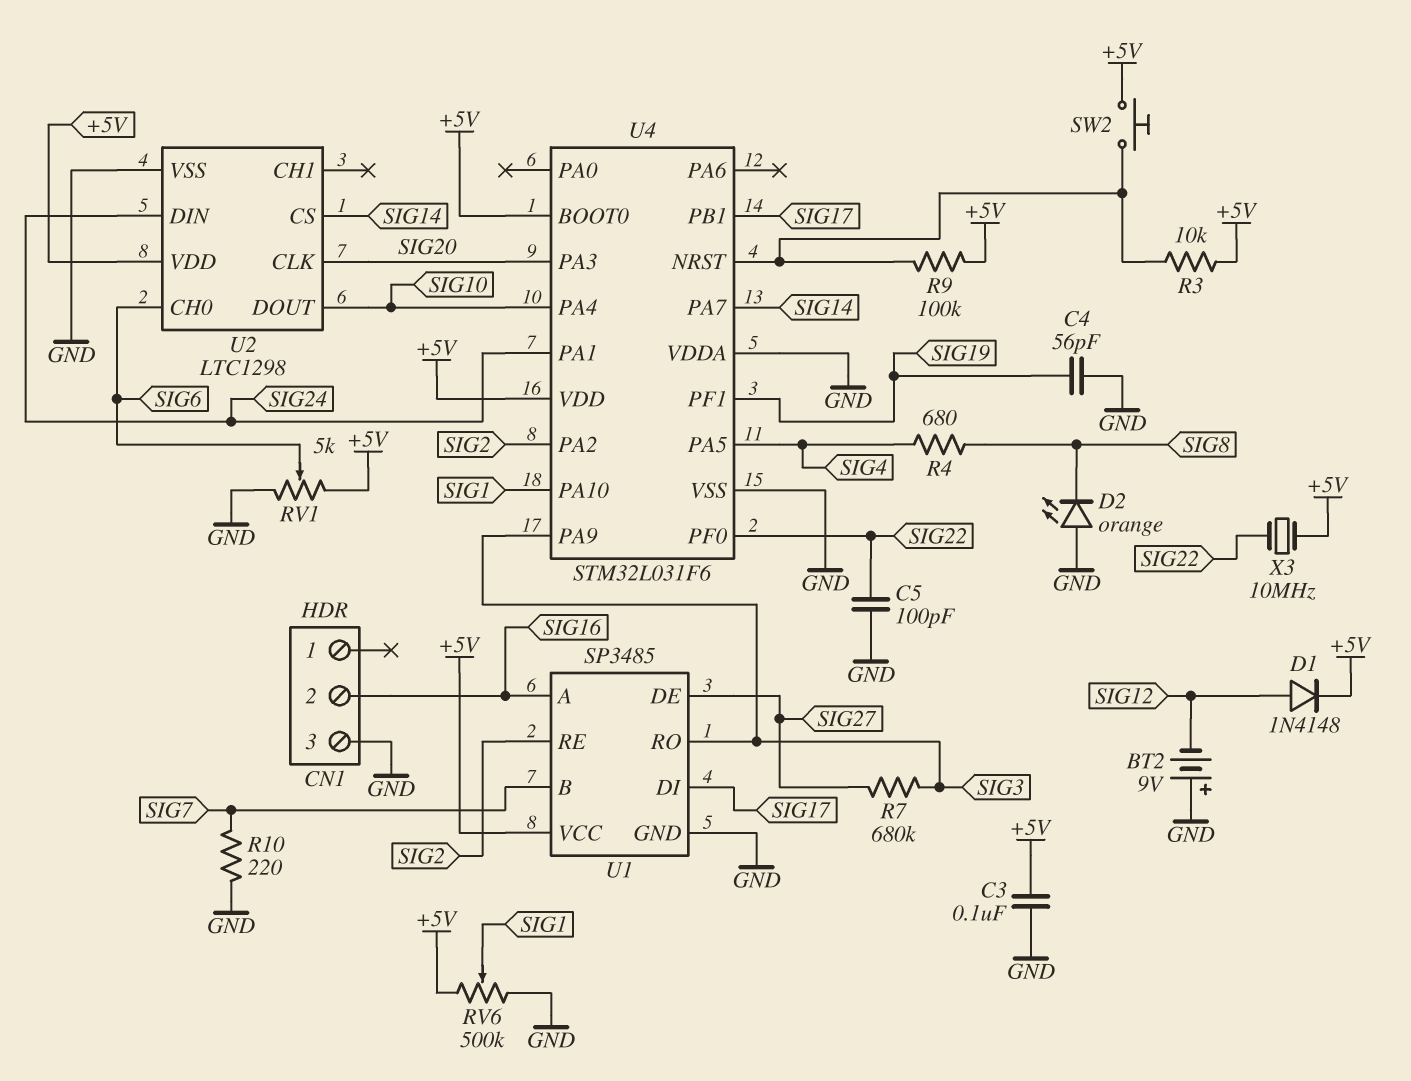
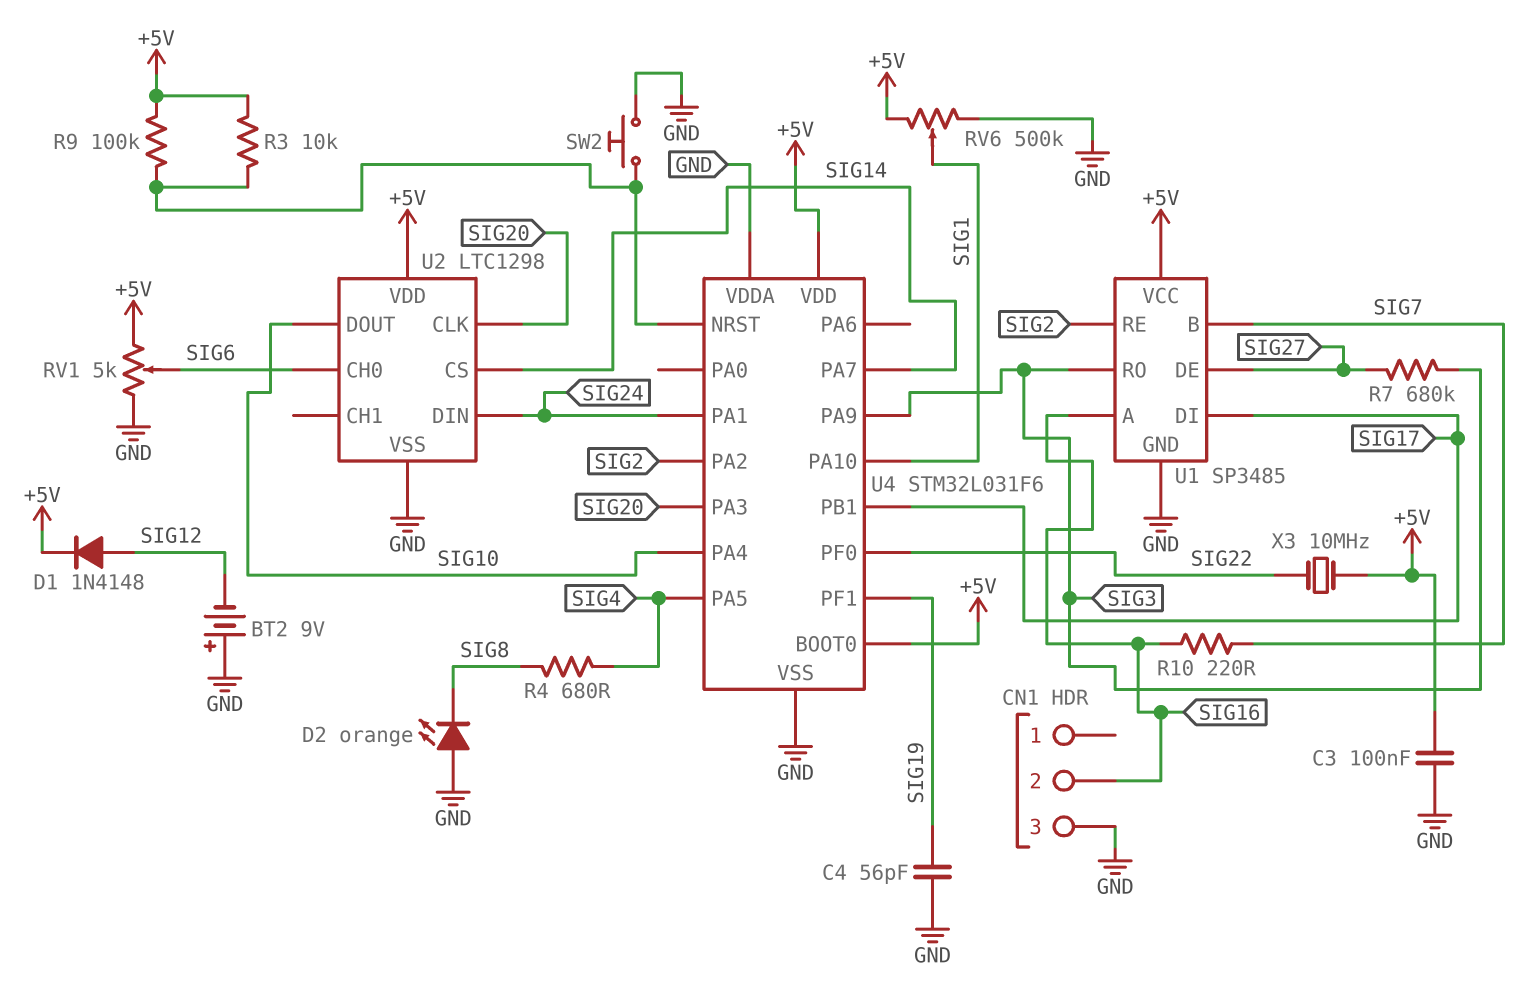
C5: 100pF (GND, SIG22) -> none
R10: 220 (GND, SIG7) -> 220 (SIG7, SIG16)
SW2: button (+5V, U4/NRST) -> button (GND, U4/NRST)

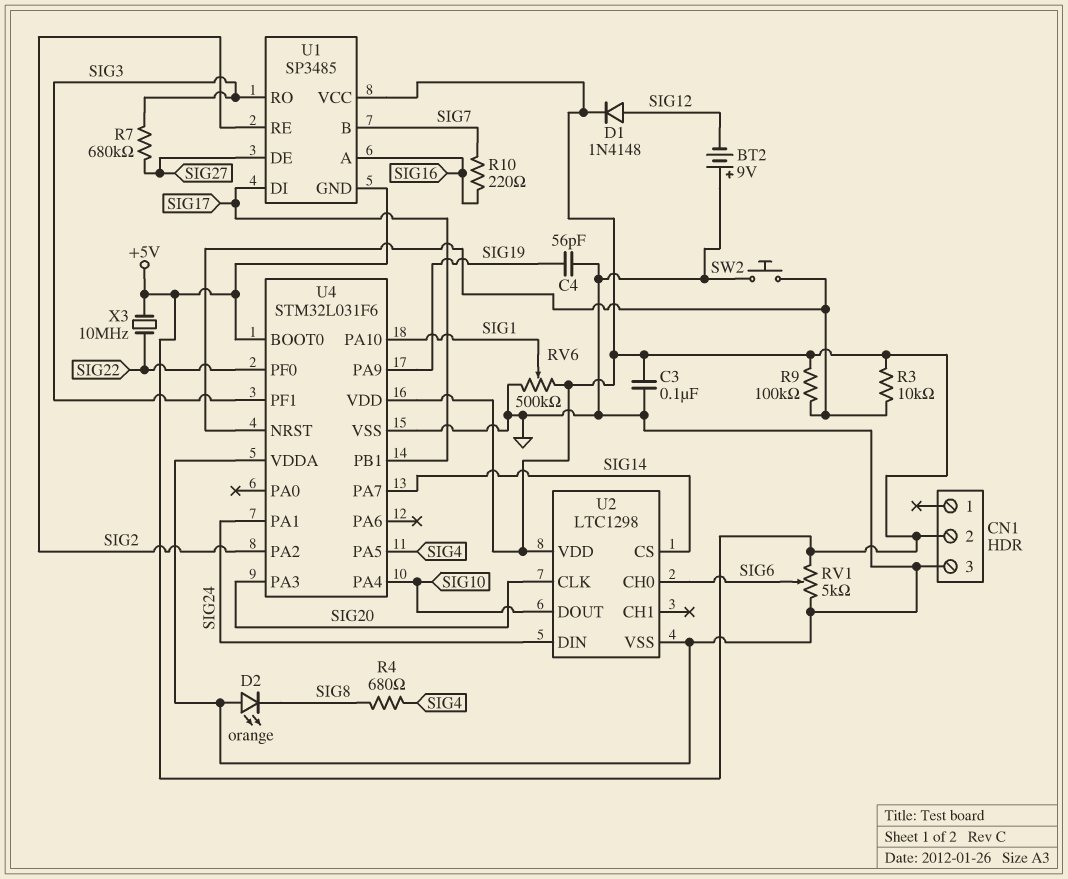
CN1 pin 2: SIG16 -> +5V
U1 pin GND: GND -> +5V
U4 pin PA9: SIG3 -> SIG19
U4 pin PF1: SIG19 -> SIG3

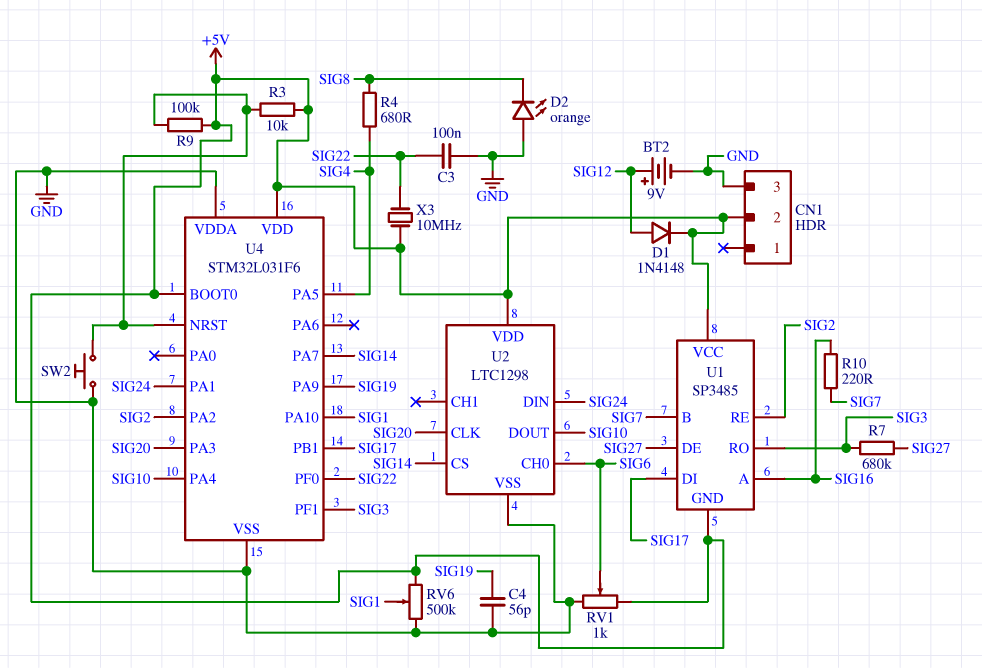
BT2: 9V (plus GND, minus SIG12) -> 9V (plus SIG12, minus GND)
C3: 100nF (+5V, GND) -> 100nF (GND, SIG22)
RV1: 5k (+5V, GND, wiper SIG6) -> 1k (+5V, GND, wiper SIG6)

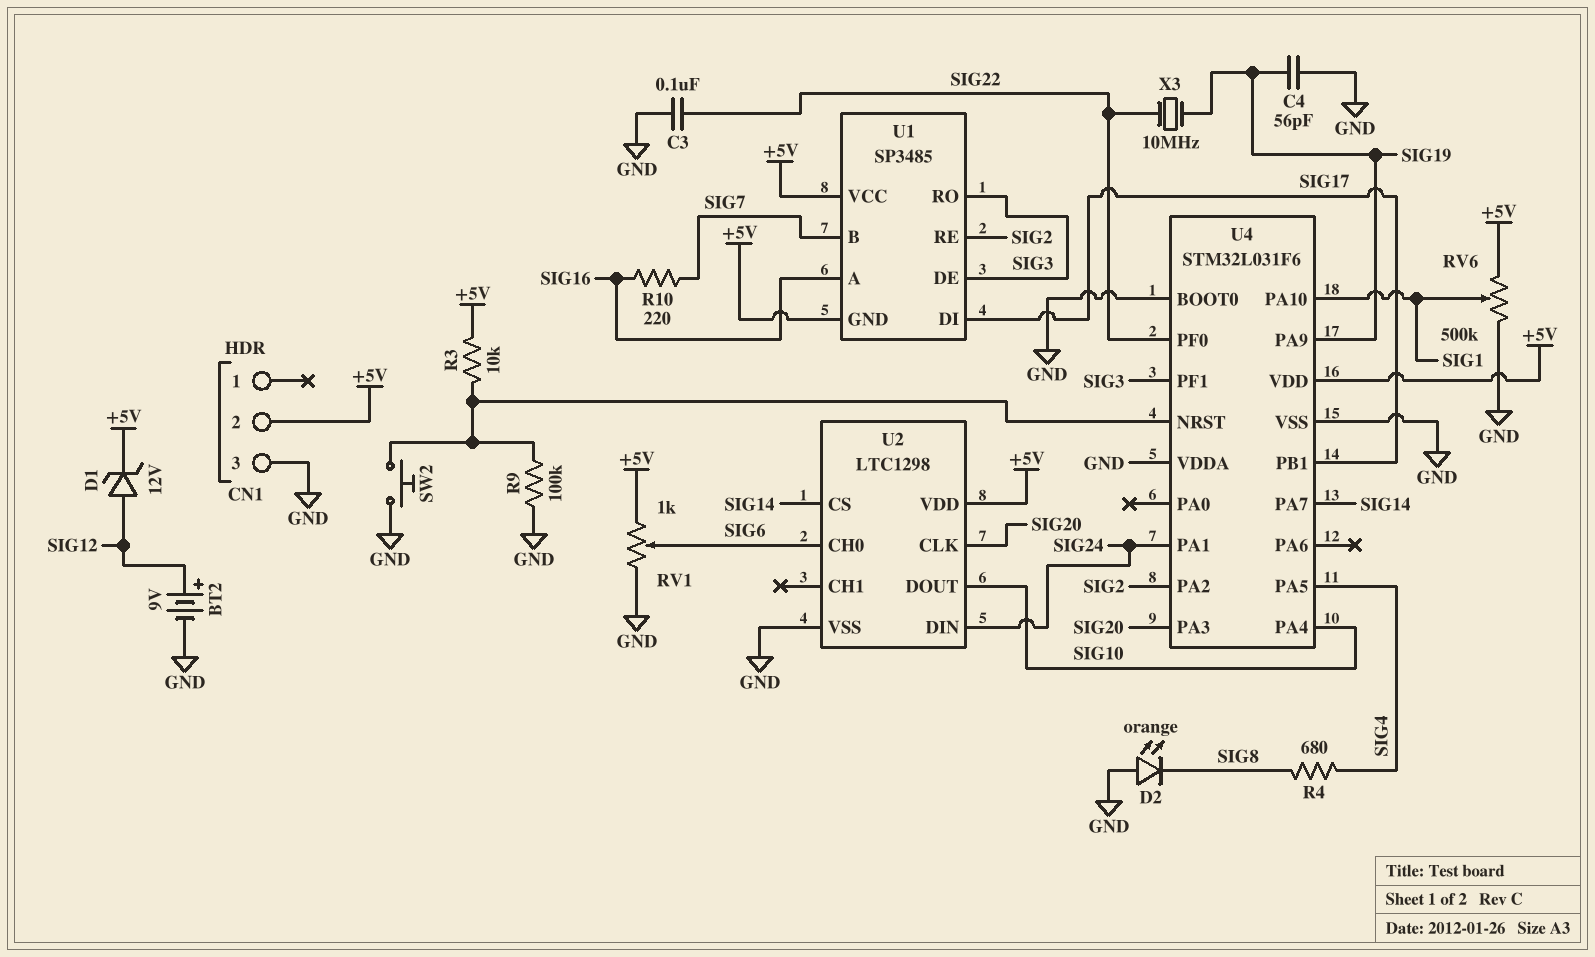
D1: diode 1N4148 (A SIG12, K +5V) -> zener 12V (A SIG12, K +5V)
R7: 680k (SIG3, SIG27) -> none
R9: 100k (+5V, U4/NRST) -> 100k (GND, U4/NRST)
U1 pin DE: SIG27 -> SIG3
U4 pin BOOT0: +5V -> GND
X3: 10MHz (+5V, SIG22) -> 10MHz (SIG19, SIG22)

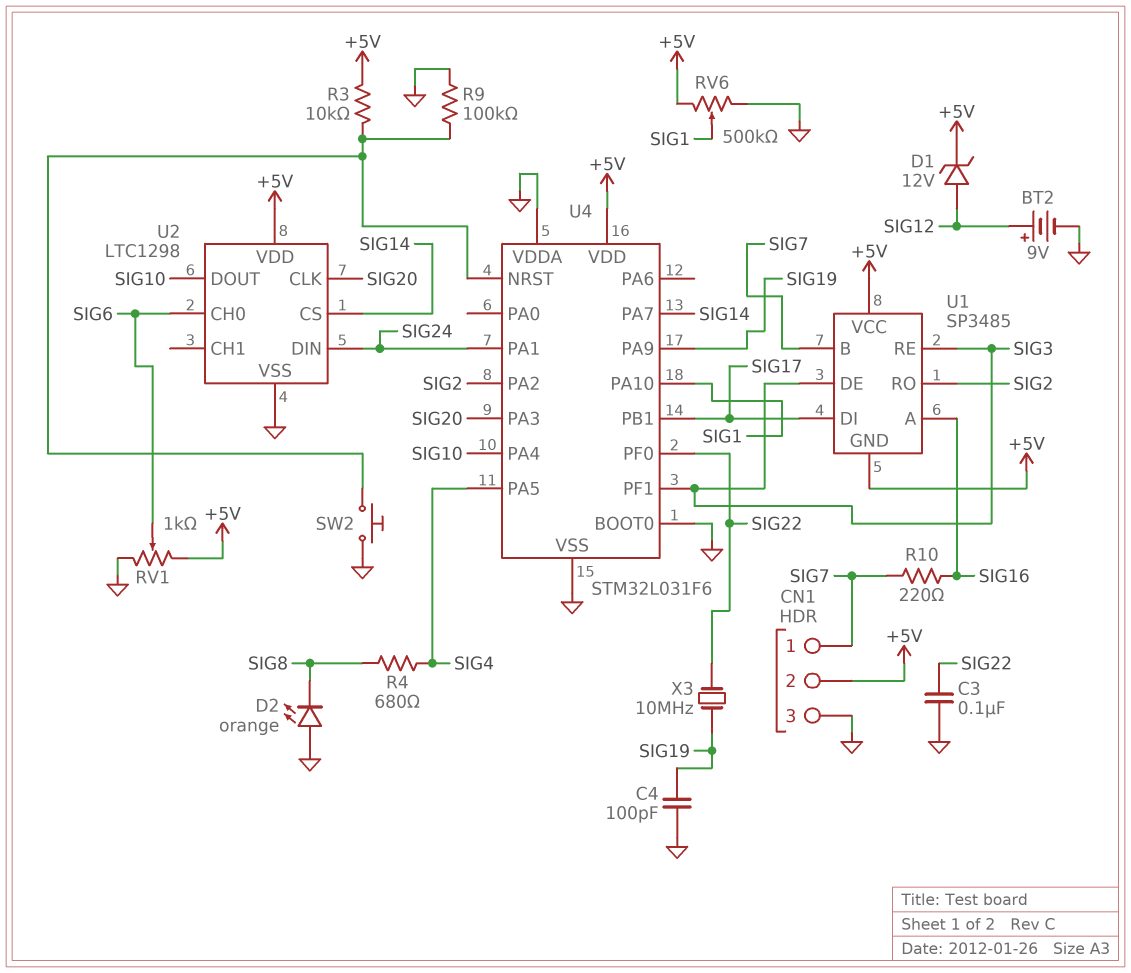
C4: 56pF (GND, SIG19) -> 100pF (GND, SIG19)
CN1 pin 1: none -> SIG7
U1 pin RE: SIG2 -> SIG3
U1 pin RO: SIG3 -> SIG2

